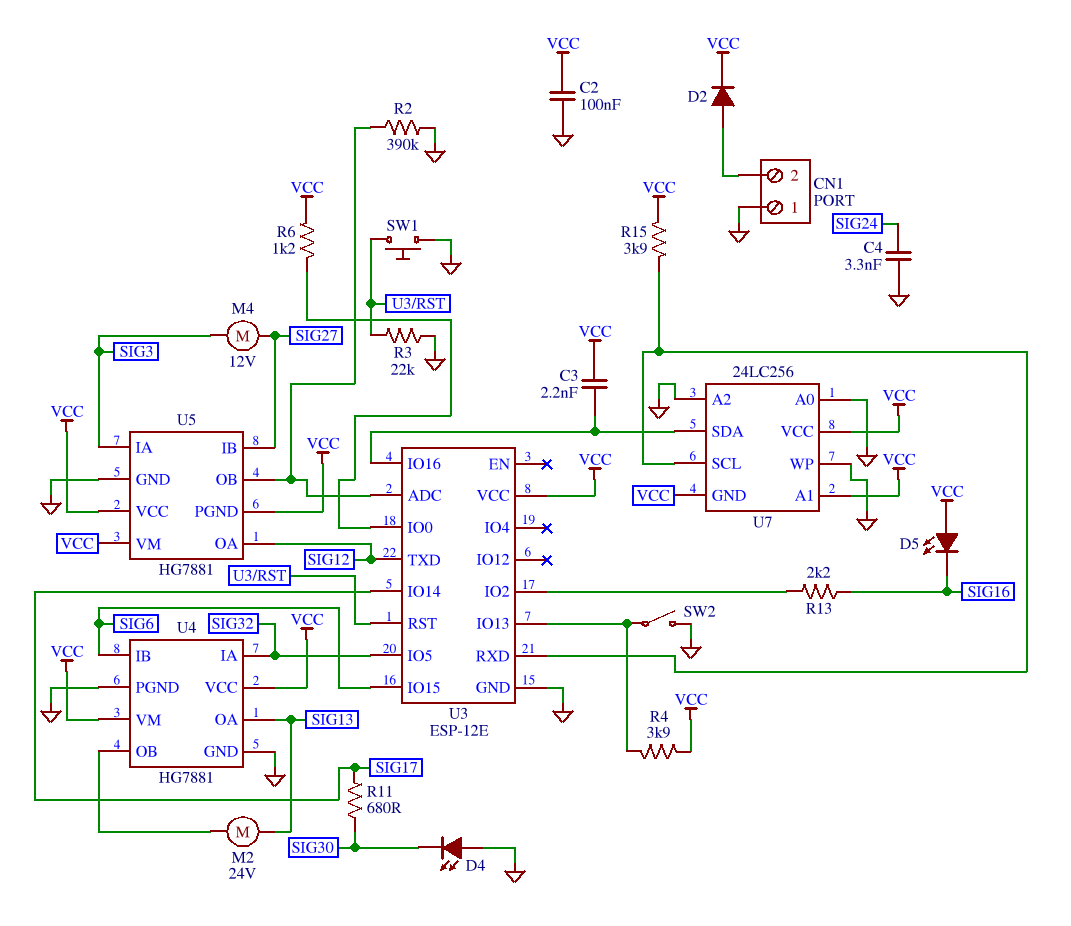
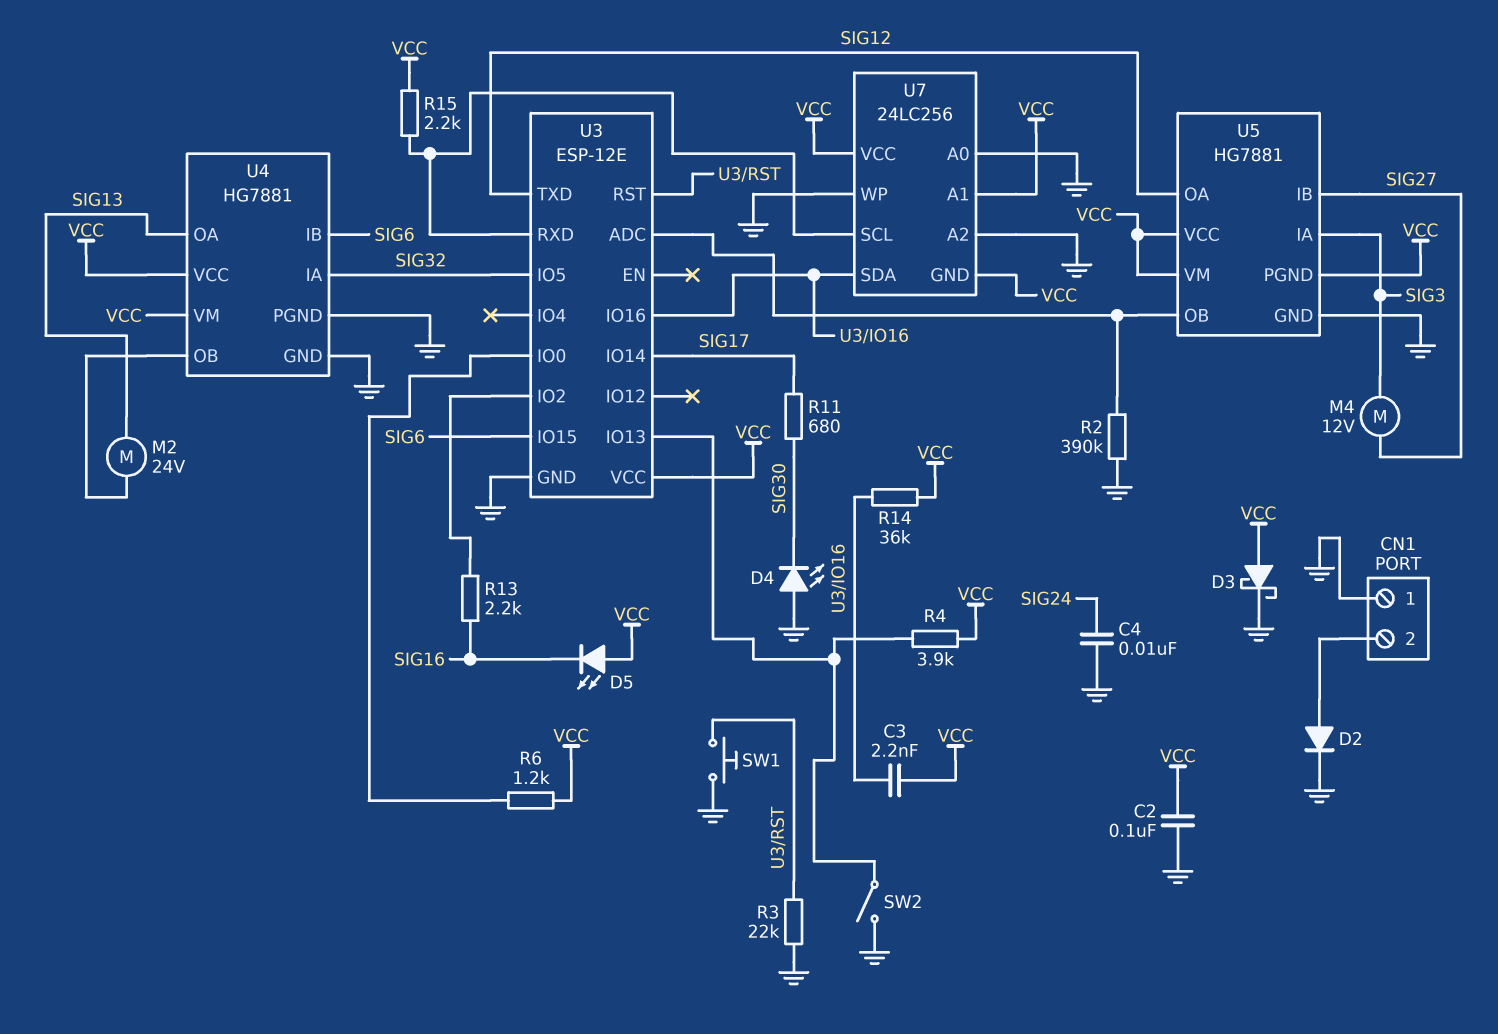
C4: 3.3nF (GND, SIG24) -> 10nF (GND, SIG24)
D2: diode (A CN1/2, K VCC) -> diode (A CN1/2, K GND)
D3: none -> schottky (A VCC, K GND)
R14: none -> 36k (U3/IO16, VCC)
R15: 3.9k (U3/RXD, VCC) -> 2.2k (U3/RXD, VCC)

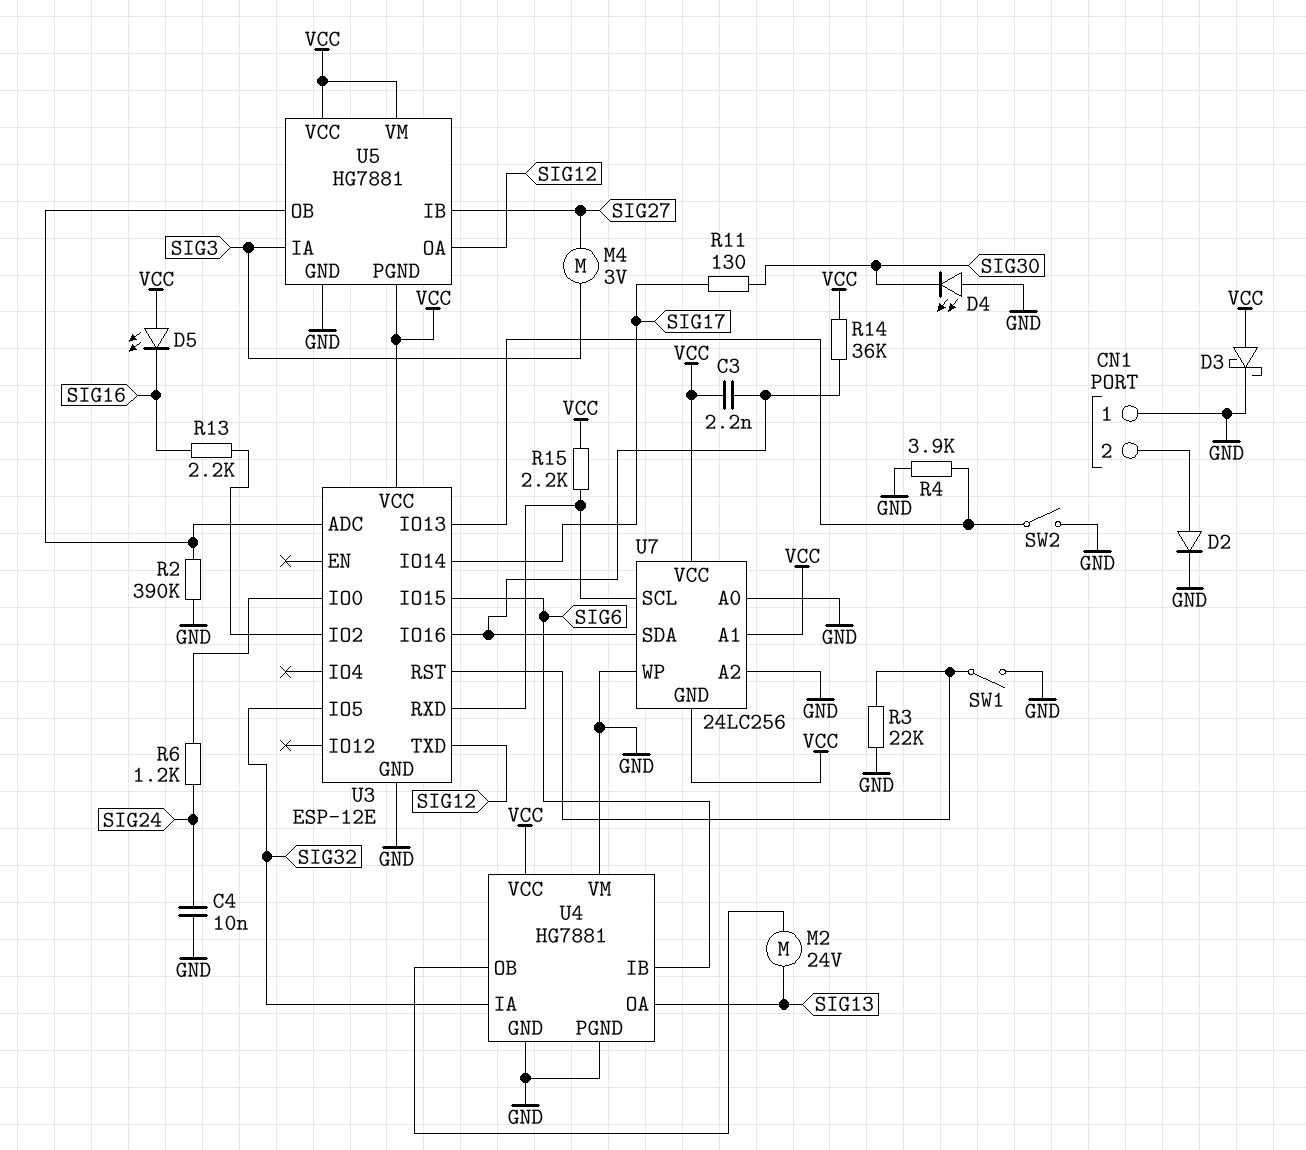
C2: 100nF (GND, VCC) -> none
M4: motor 12V (SIG3, SIG27) -> motor 3V (SIG3, SIG27)
R4: 3.9k (U3/IO13, VCC) -> 3.9k (GND, U3/IO13)
R6: 1.2k (U3/IO0, VCC) -> 1.2k (SIG24, U3/IO0)
R11: 680 (SIG17, SIG30) -> 130 (SIG17, SIG30)
SW1: button (GND, U3/RST) -> switch (GND, U3/RST)
U4 pin VM: VCC -> GND

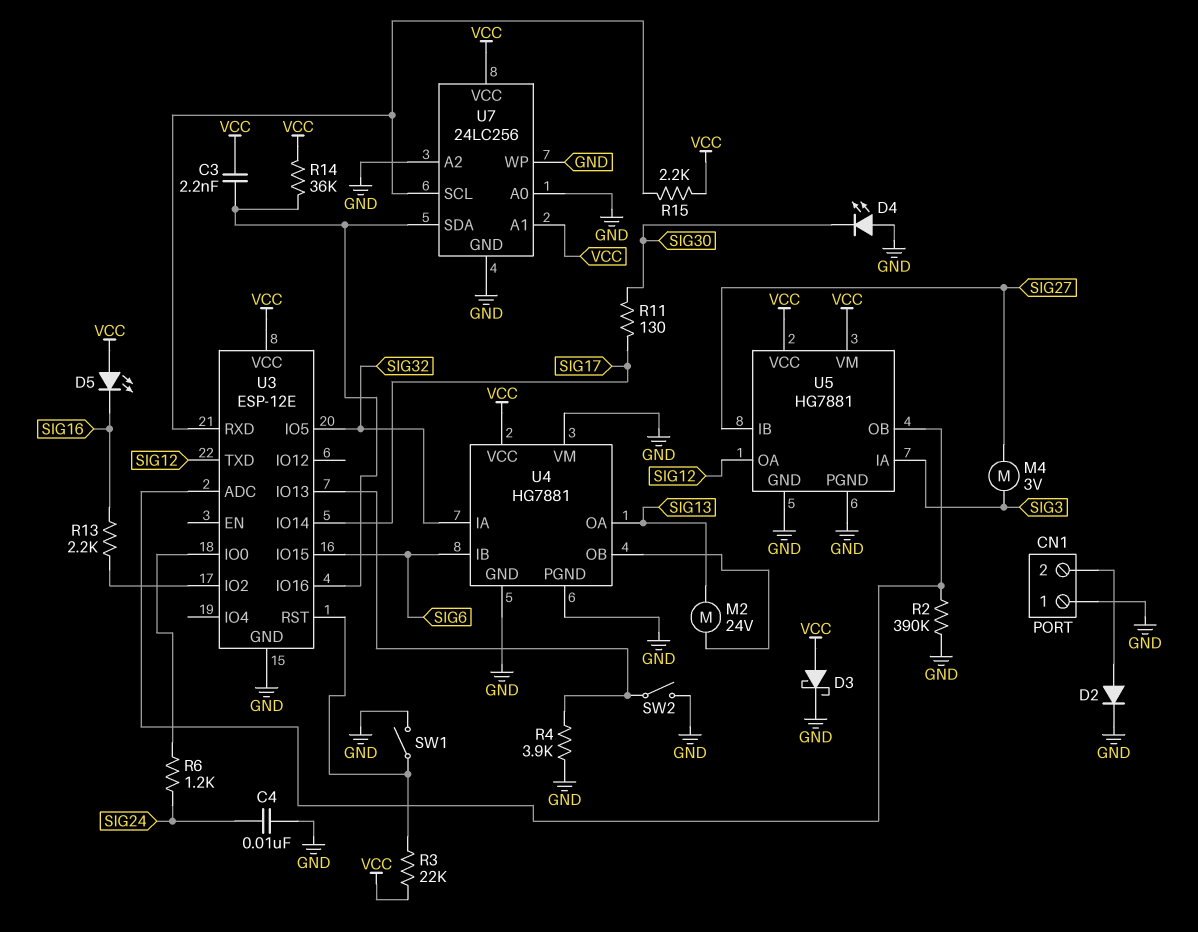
R3: 22k (GND, U3/RST) -> 22k (U3/RST, VCC)
U5 pin PGND: VCC -> GND
U7 pin GND: VCC -> GND

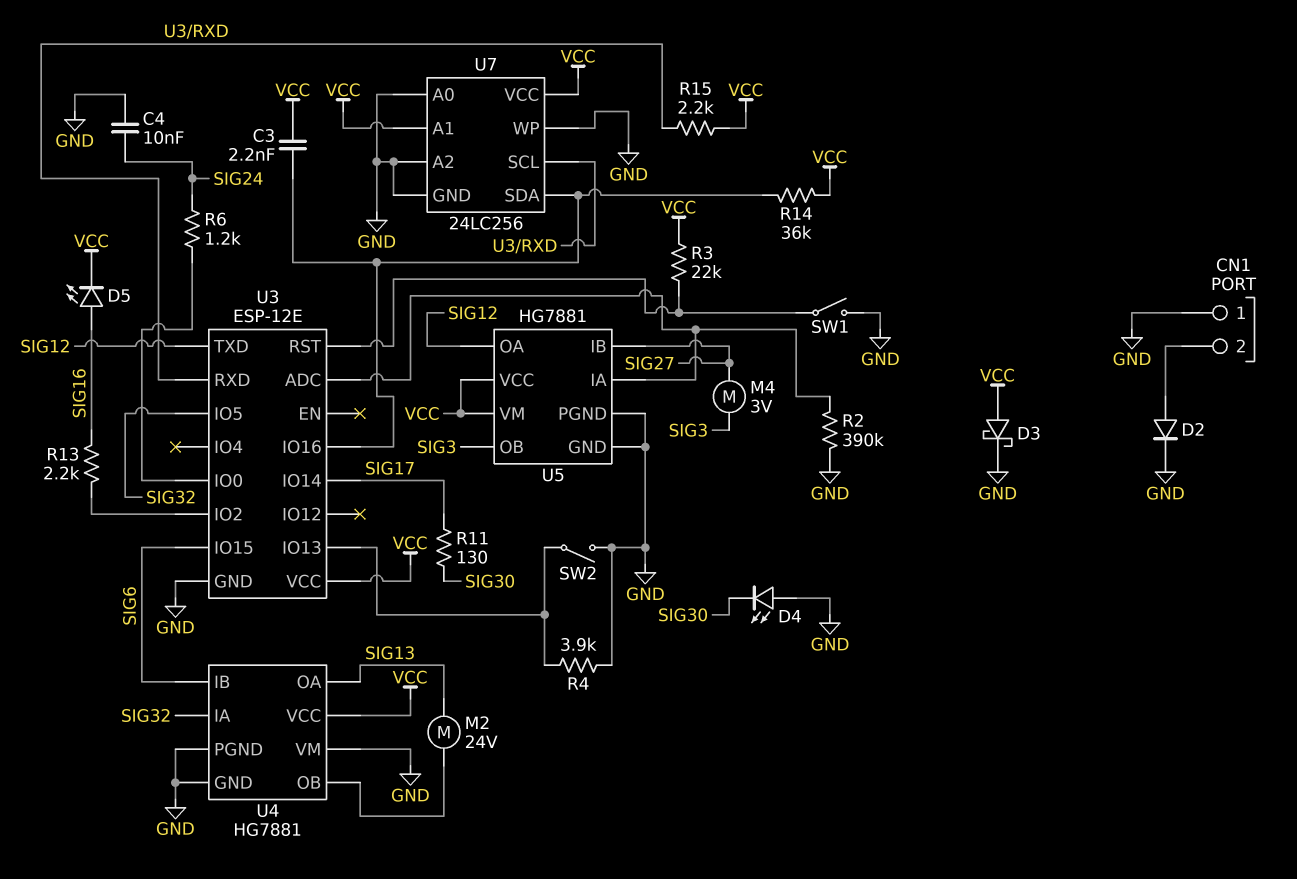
D5: LED (A VCC, K SIG16) -> LED (A SIG16, K VCC)
U5 pin IA: SIG3 -> U3/ADC
U5 pin OB: U3/ADC -> SIG3

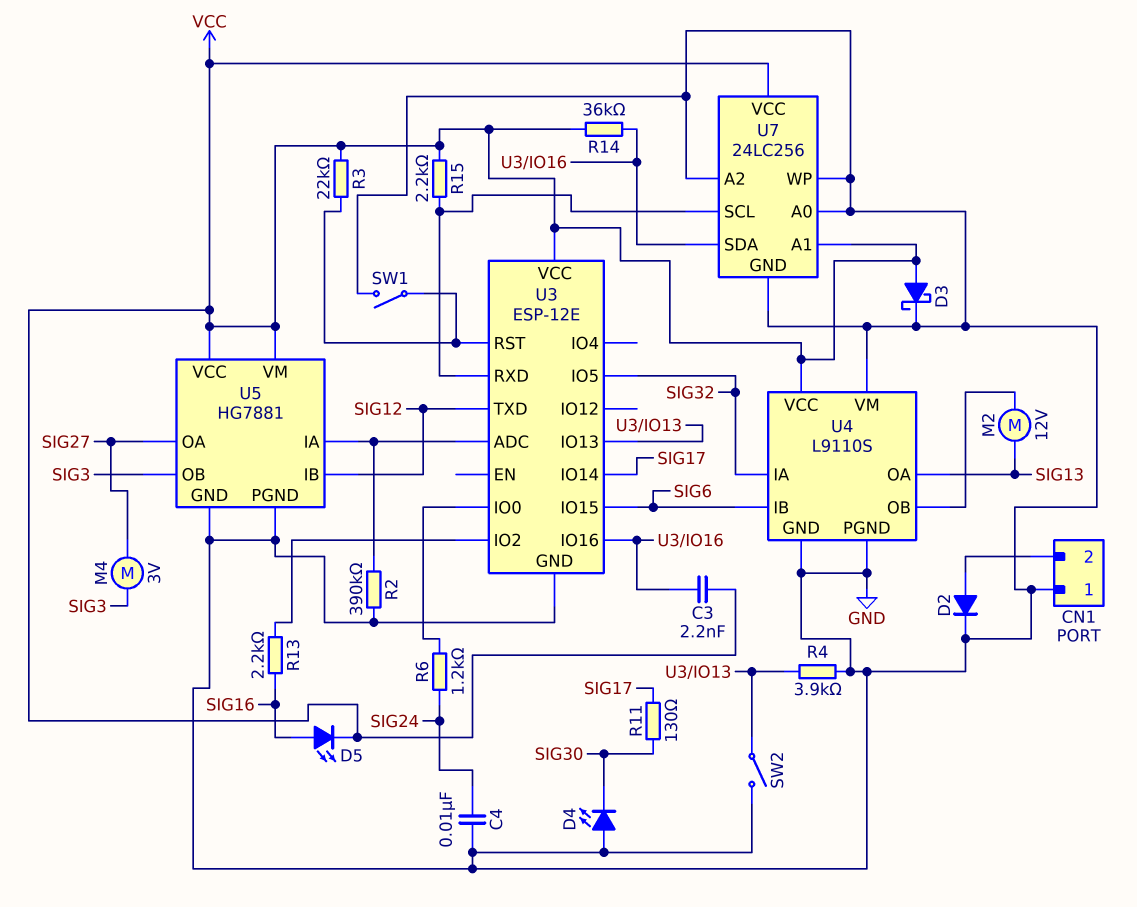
M2: motor 24V (SIG13, U4/OB) -> motor 12V (SIG13, U4/OB)
U4: HG7881 -> L9110S
U5 pin IB: SIG27 -> SIG12
U5 pin OA: SIG12 -> SIG27

